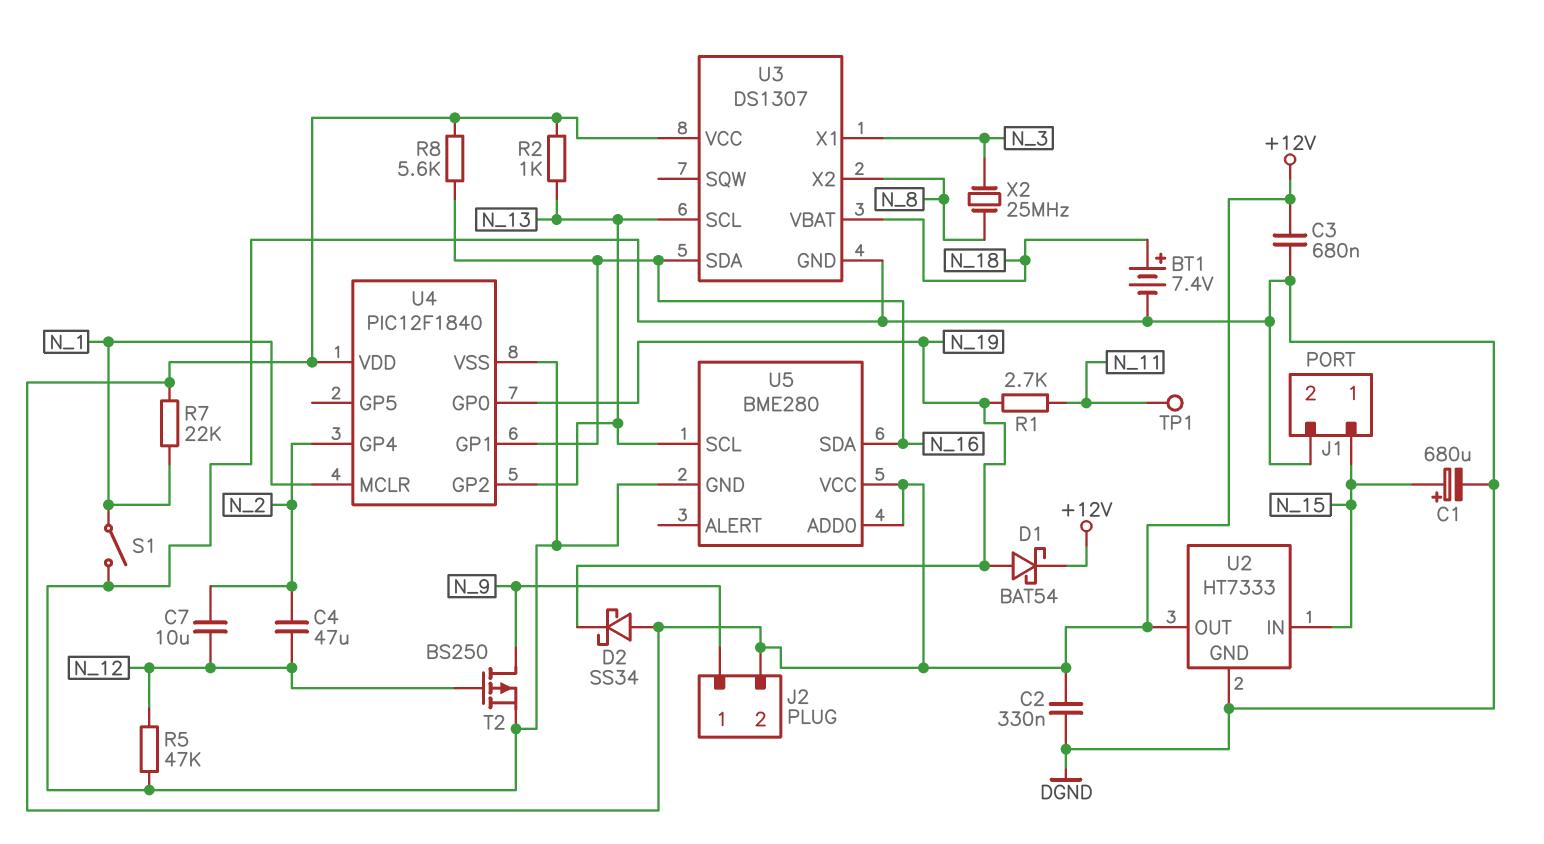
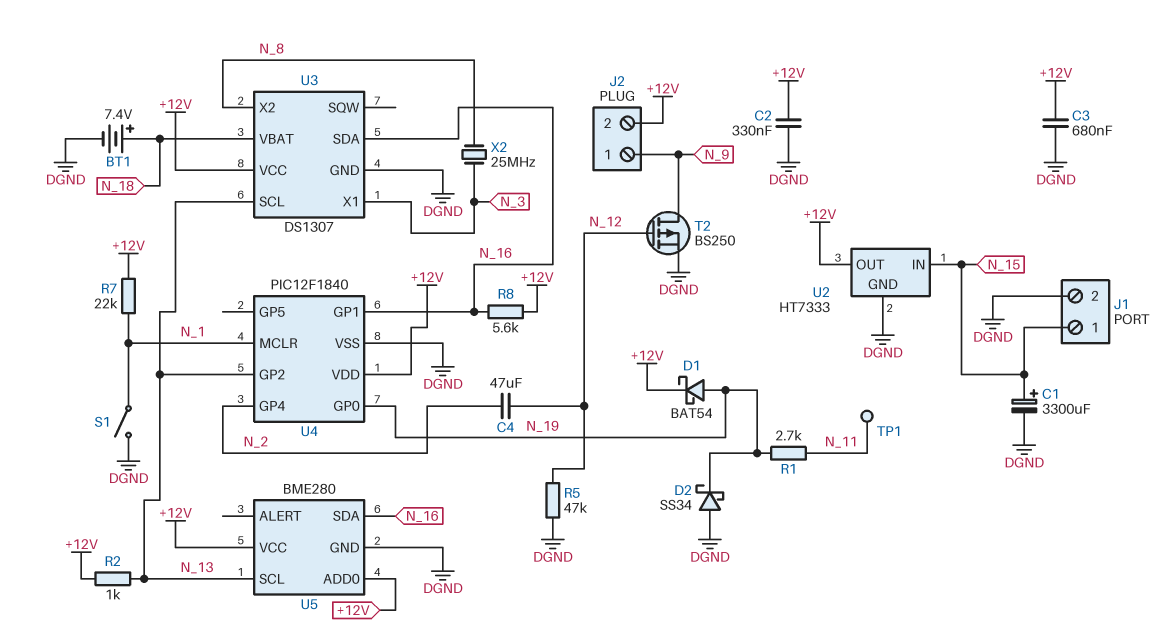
C1: 680uF (plus N_15, minus DGND) -> 3300uF (plus N_15, minus DGND)
C7: 10uF (N_2, N_12) -> none
D2: schottky SS34 (A +12V, K N_19) -> schottky SS34 (A DGND, K N_19)

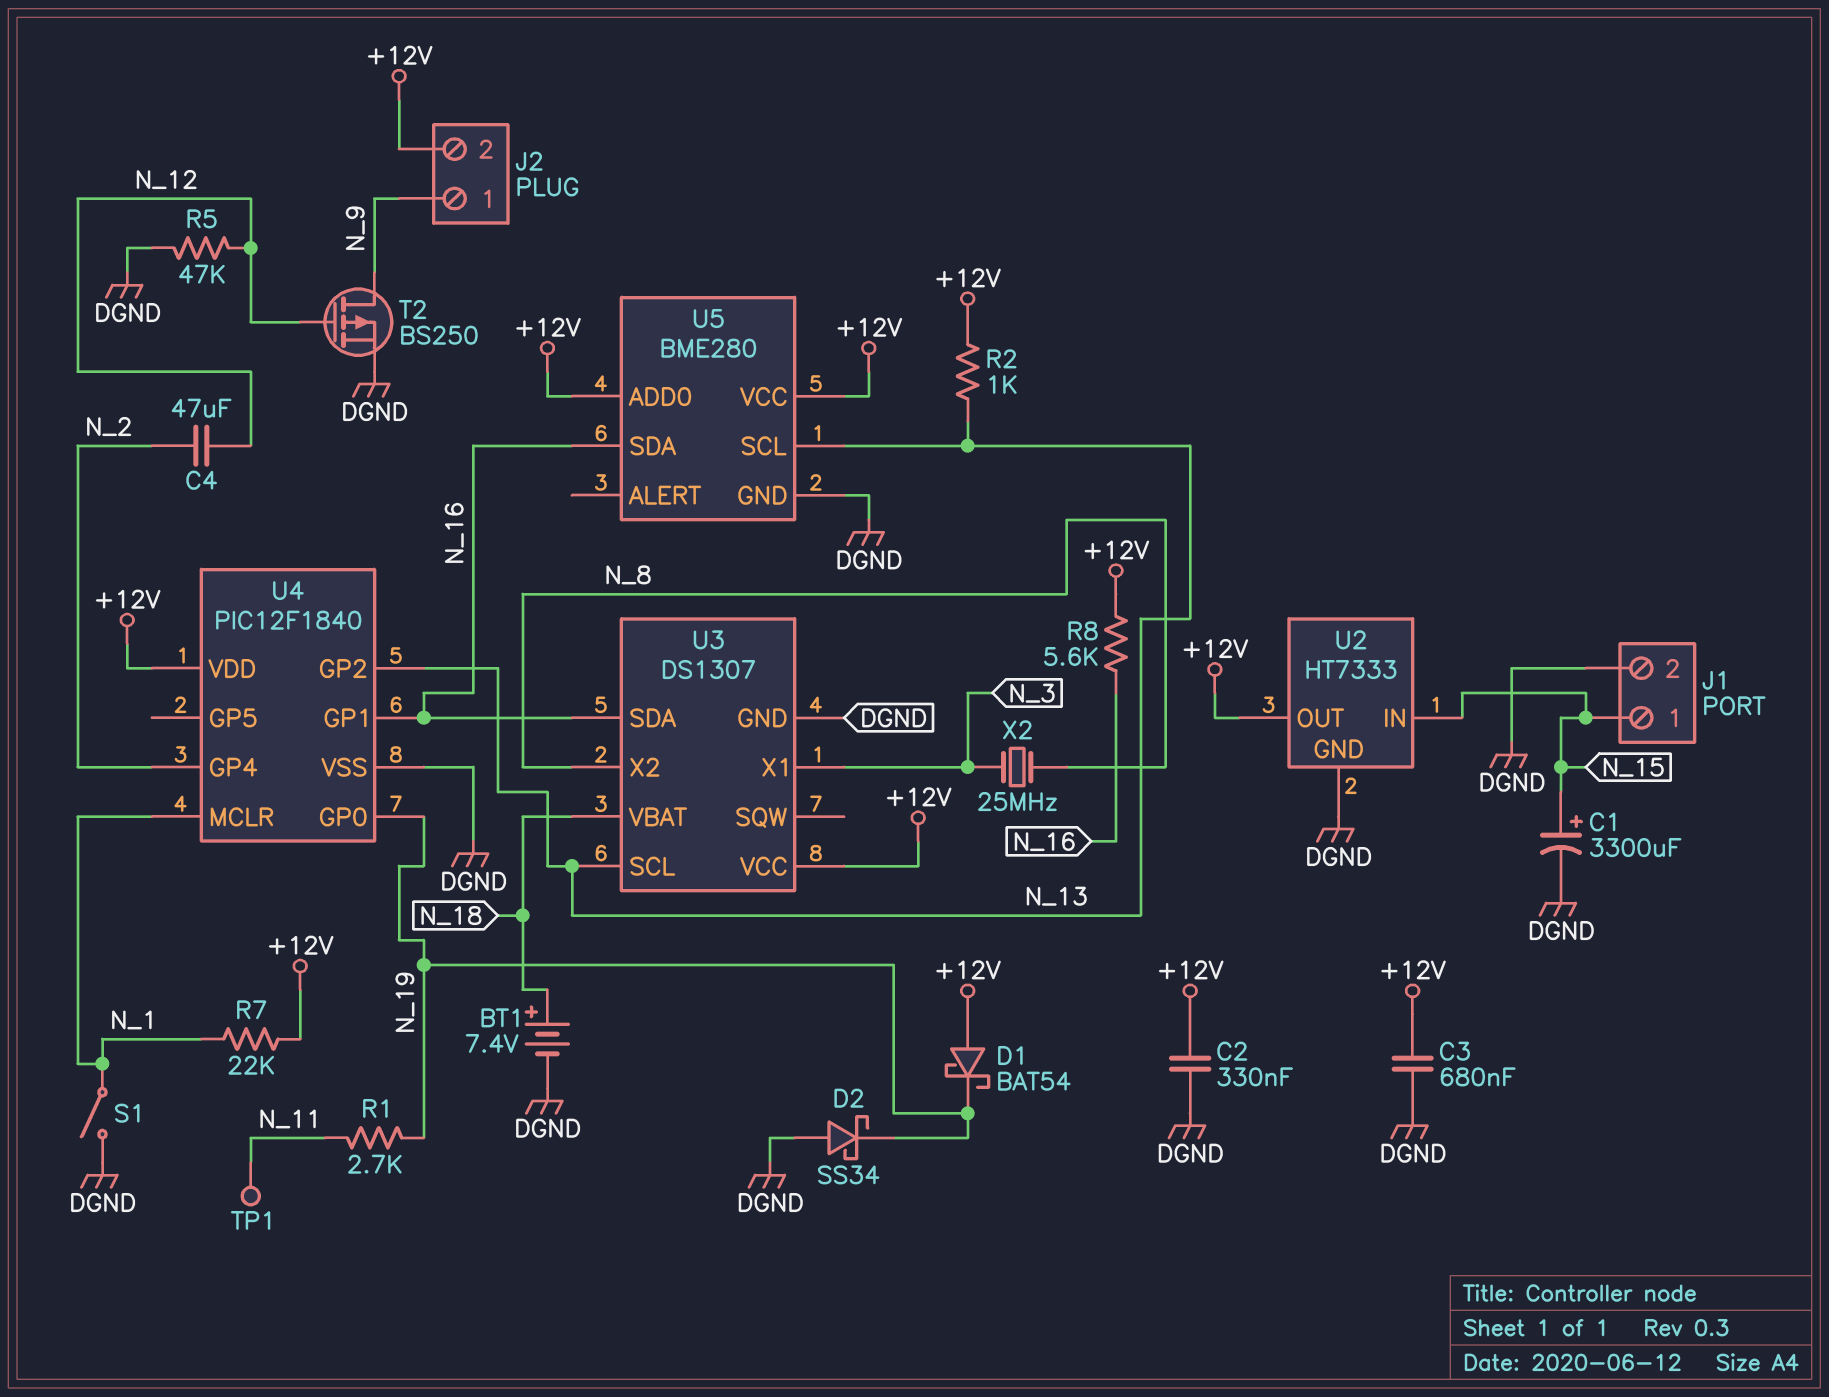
D1: schottky BAT54 (A N_19, K +12V) -> schottky BAT54 (A +12V, K N_19)

